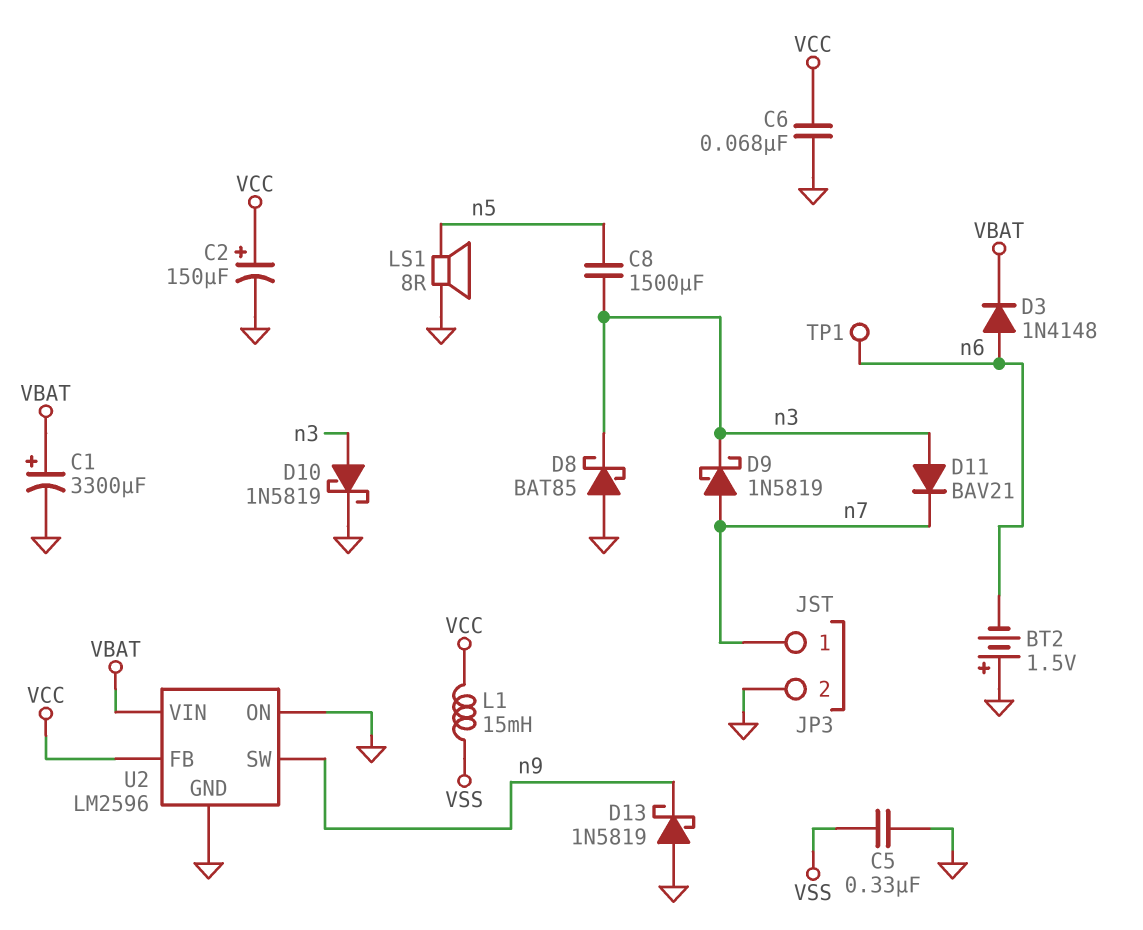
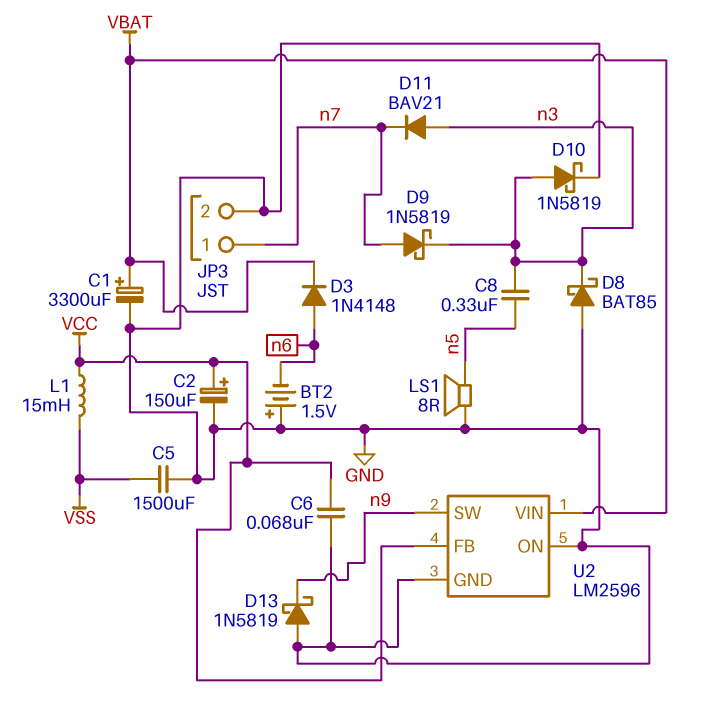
C5: 330nF (GND, VSS) -> 1500uF (GND, VSS)
C8: 1500uF (n3, n5) -> 330nF (n3, n5)
TP1: test point (n6) -> none

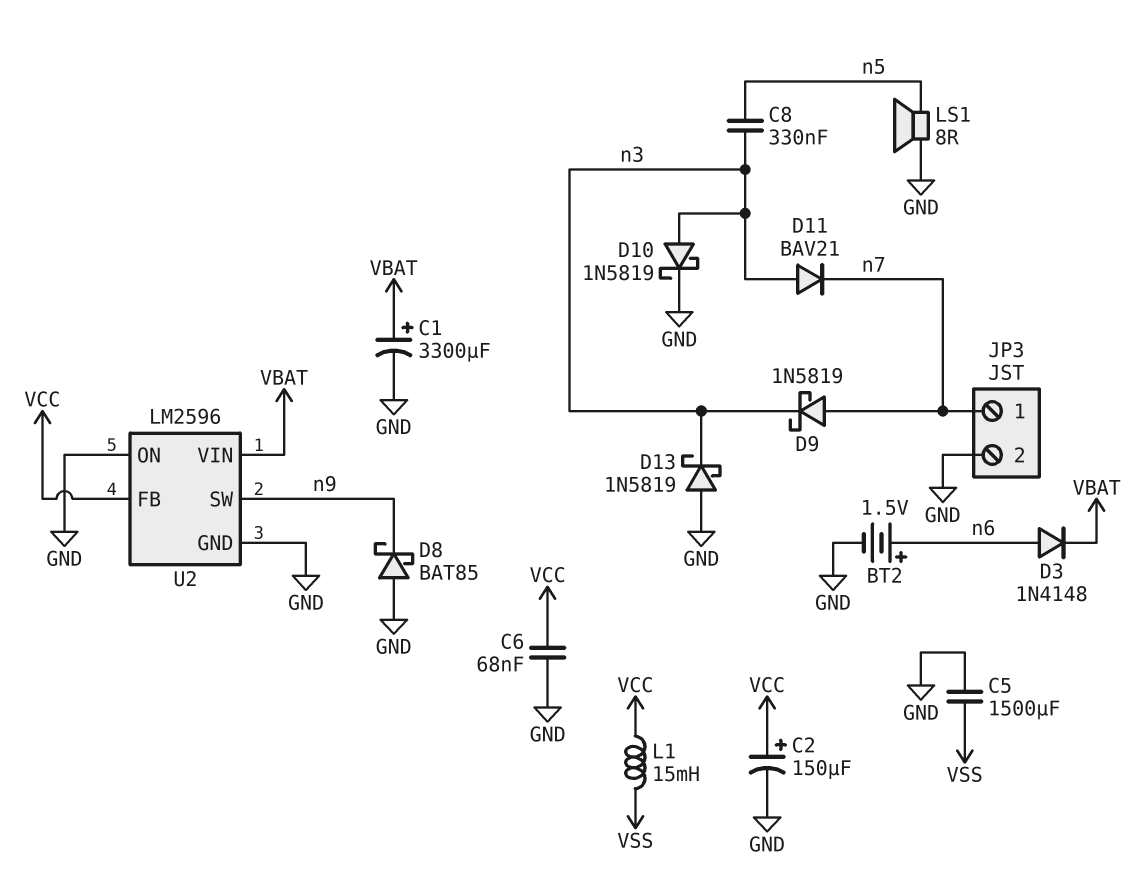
BT2: 1.5V (plus GND, minus n6) -> 1.5V (plus n6, minus GND)
D8: schottky BAT85 (A GND, K n3) -> schottky BAT85 (A GND, K n9)
D13: schottky 1N5819 (A GND, K n9) -> schottky 1N5819 (A GND, K n3)

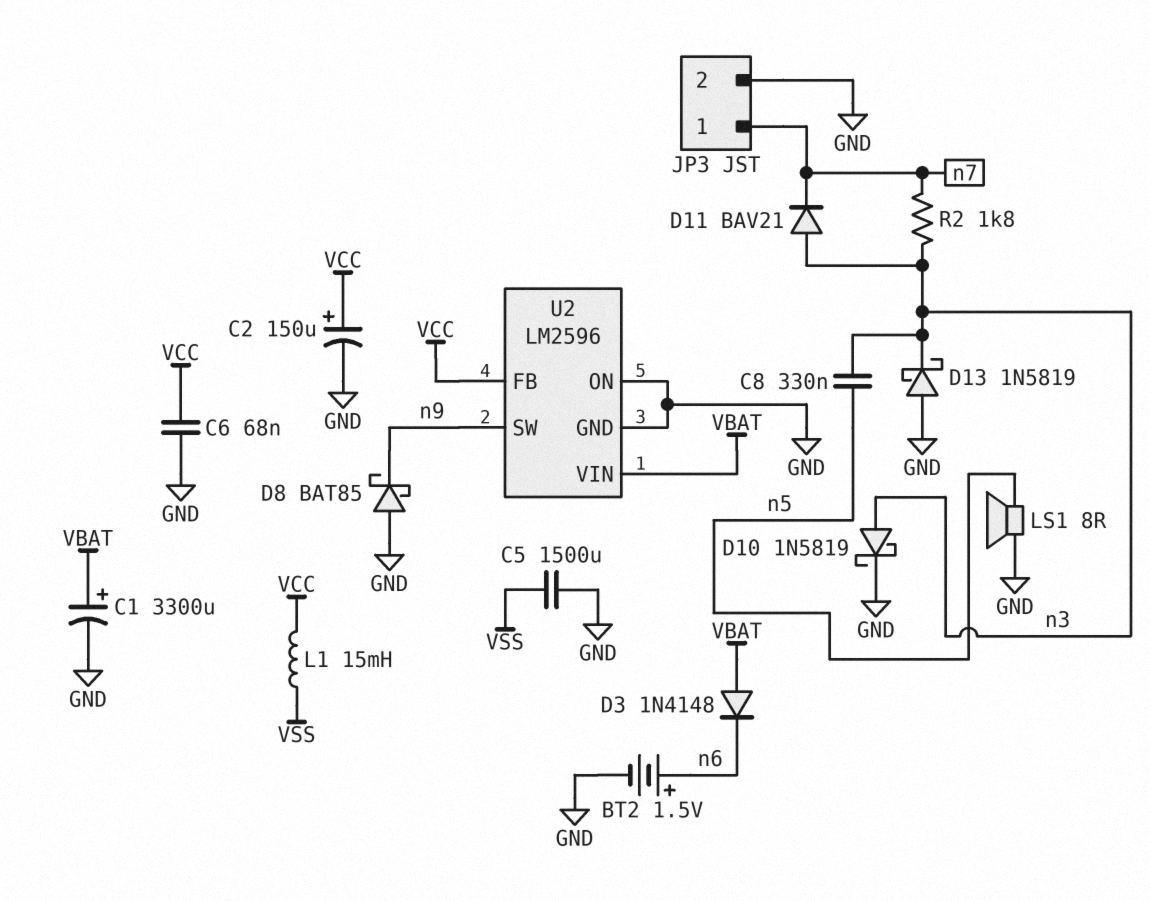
D3: diode 1N4148 (A n6, K VBAT) -> diode 1N4148 (A VBAT, K n6)
D9: schottky 1N5819 (A n7, K n3) -> none
R2: none -> 1.8k (n3, n7)

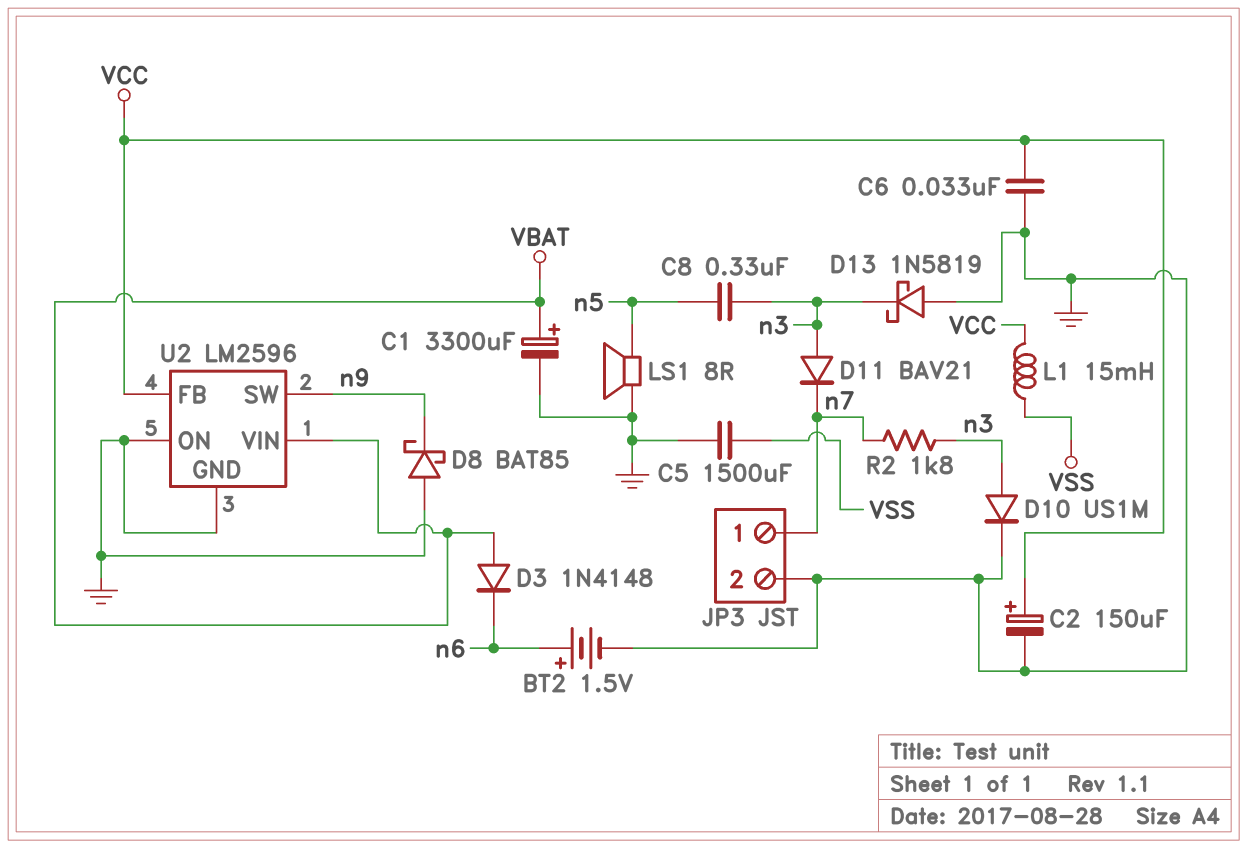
C6: 68nF (GND, VCC) -> 33nF (GND, VCC)
D10: schottky 1N5819 (A n3, K GND) -> diode US1M (A n3, K GND)

